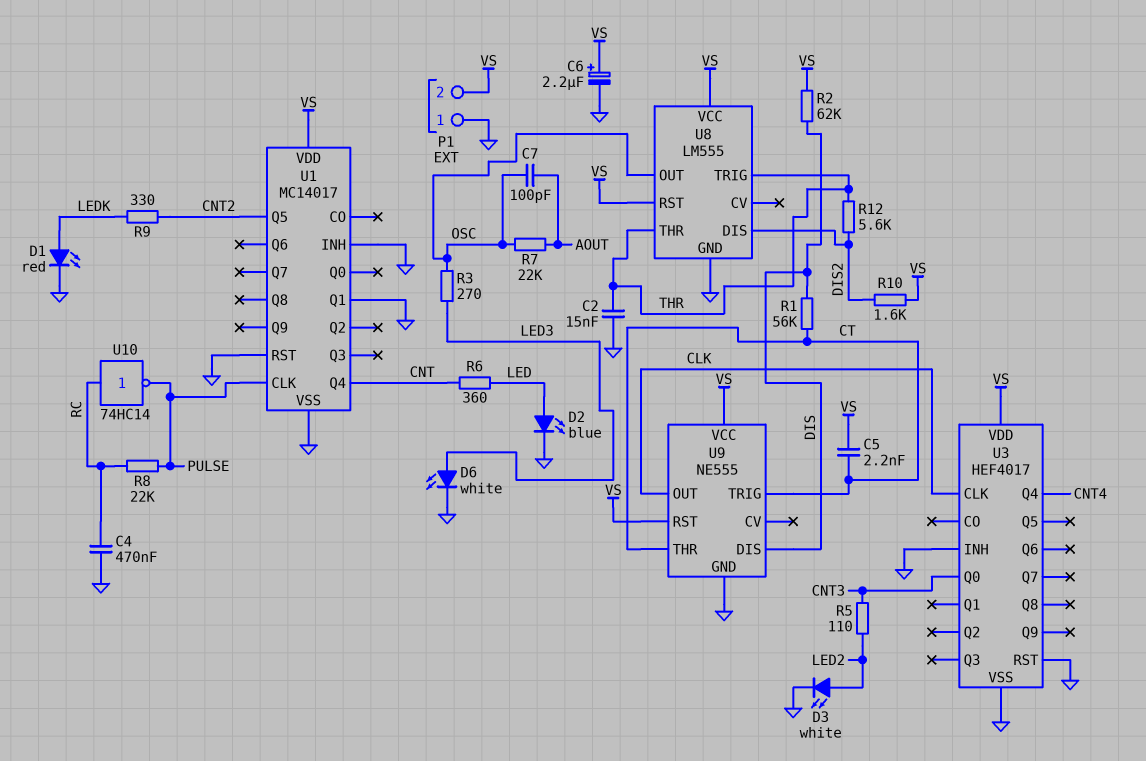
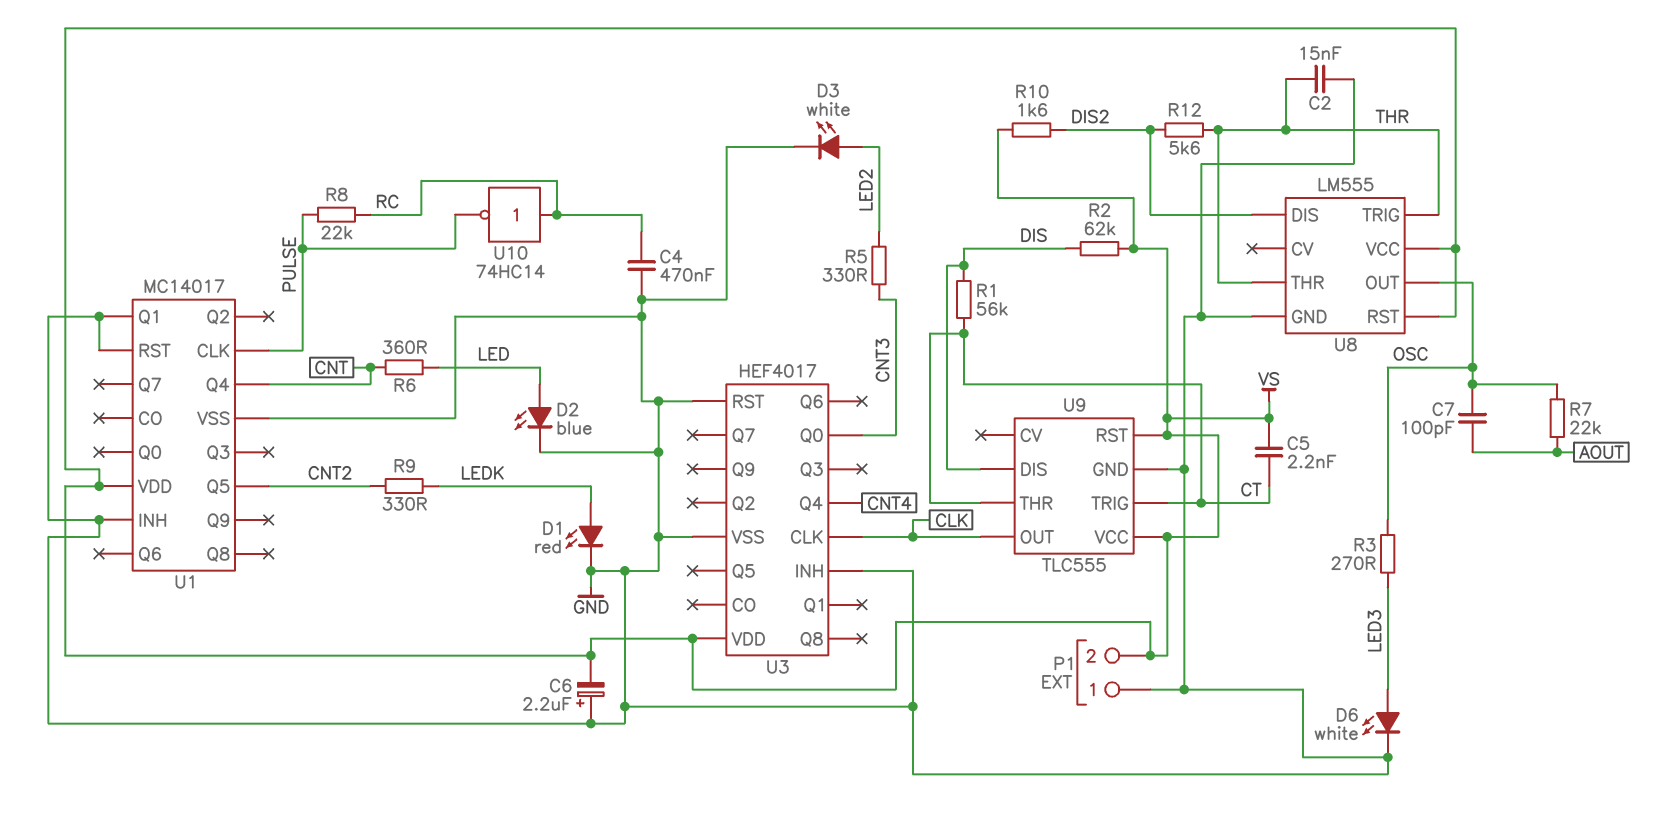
C6: 2.2uF (plus VS, minus GND) -> 2.2uF (plus GND, minus VS)
R5: 110 (CNT3, LED2) -> 330 (CNT3, LED2)
U9: NE555 -> TLC555

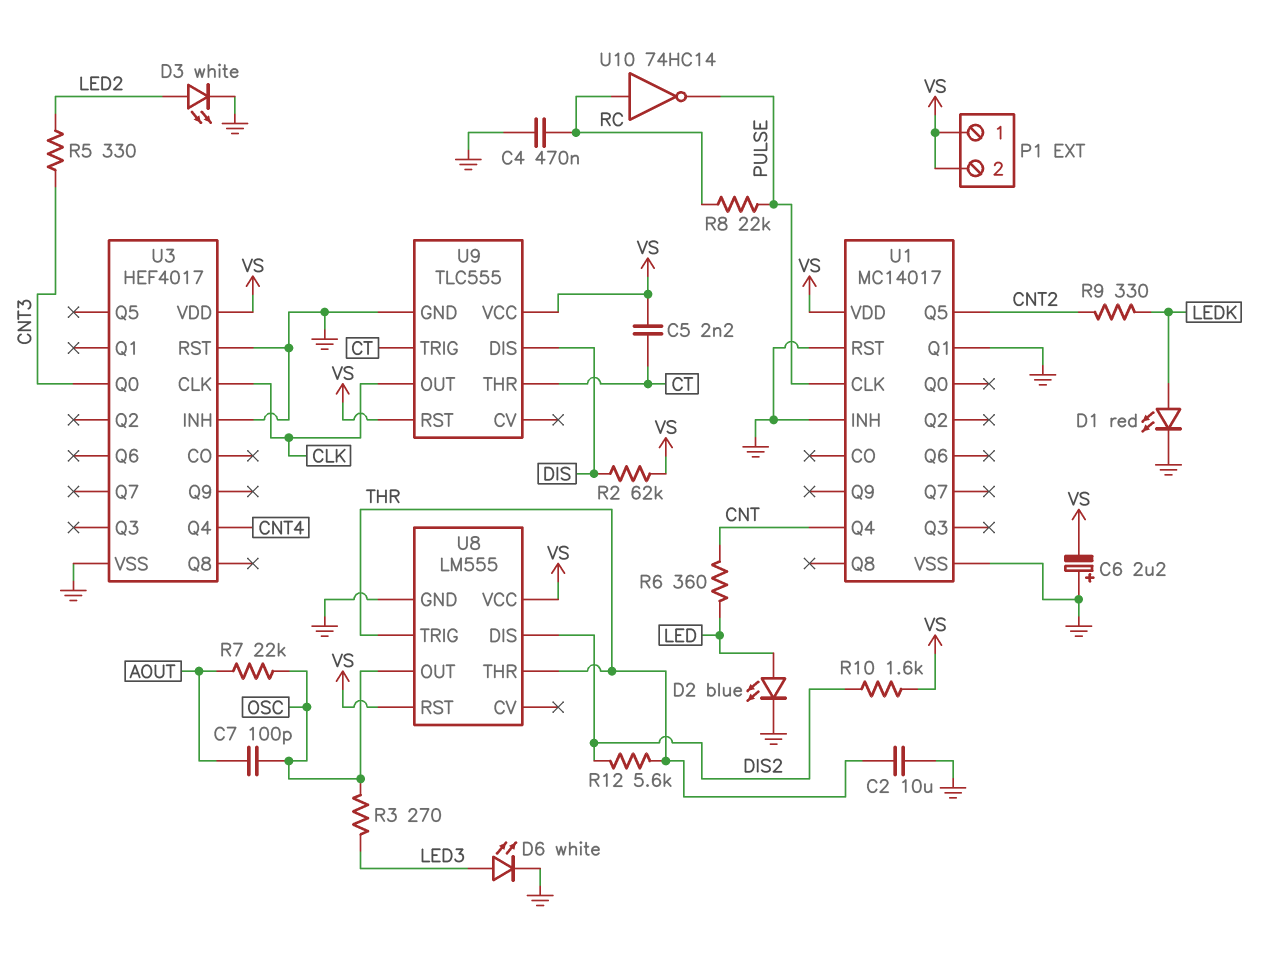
C2: 15nF (GND, THR) -> 10uF (GND, THR)
P1 pin 1: GND -> VS
R1: 56k (CT, DIS) -> none

